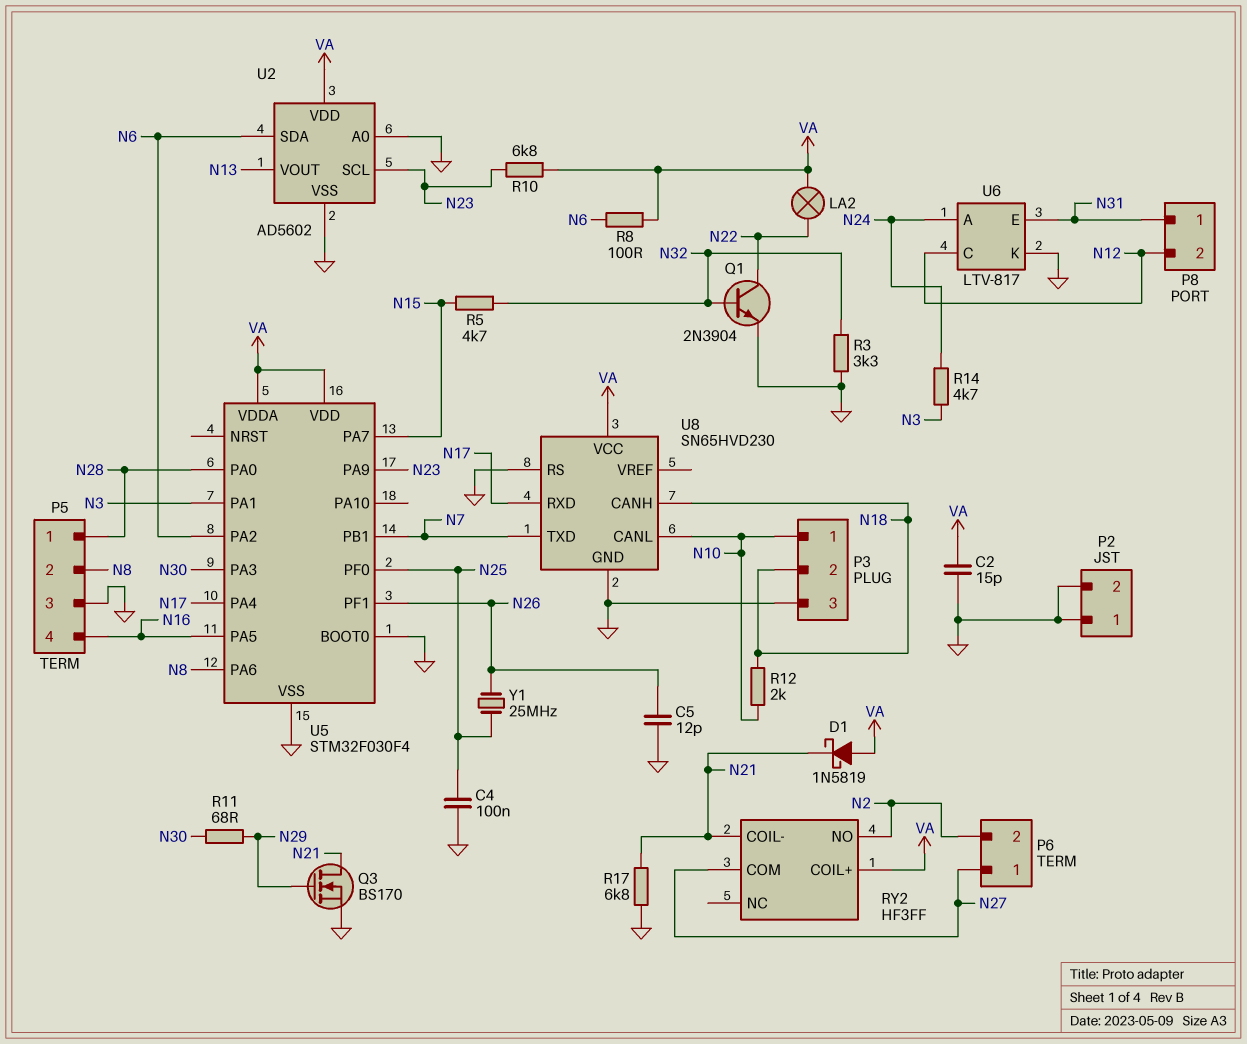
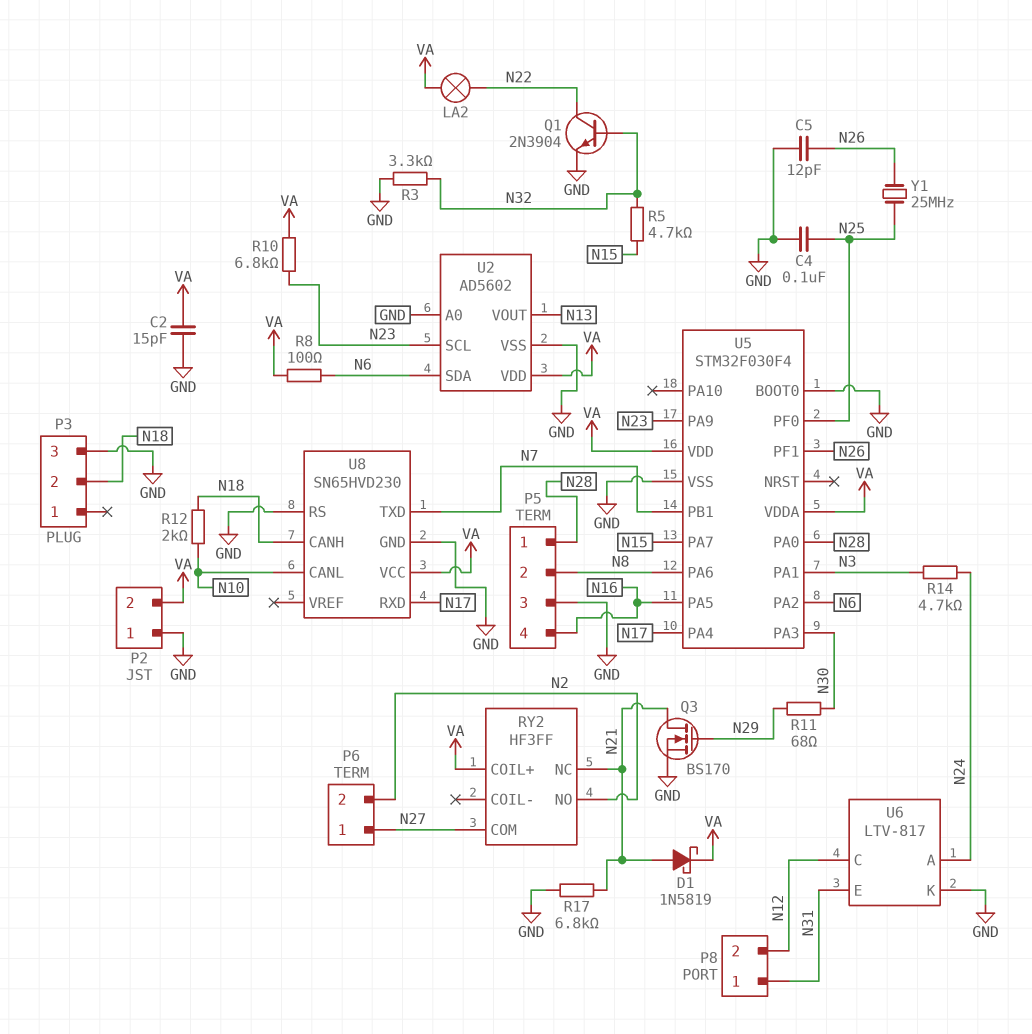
D1: schottky 1N5819 (A VA, K N21) -> schottky 1N5819 (A N21, K VA)
P2 pin 2: GND -> VA
P3 pin 1: N10 -> none
RY2 pin COIL-: N21 -> none
RY2 pin NC: none -> N21

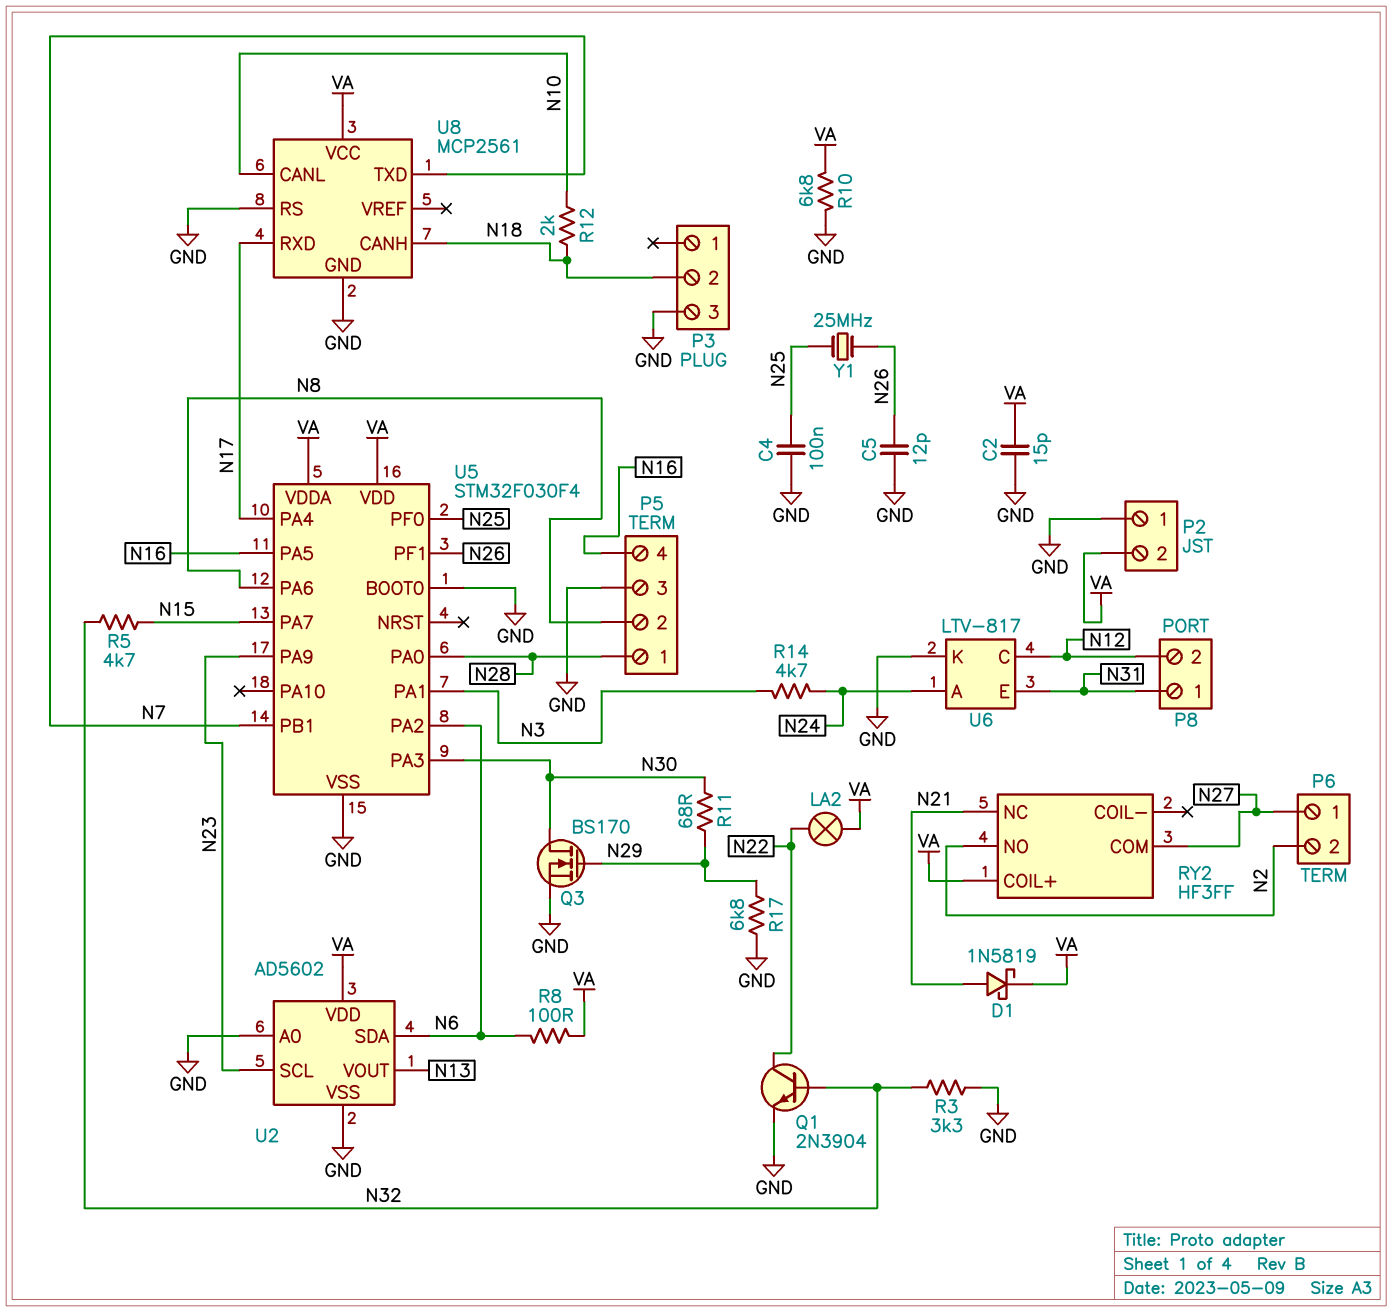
Q3: NMOS BS170 (G N29, D N21, S GND) -> NMOS BS170 (G N29, D N30, S GND)
R10: 6.8k (N23, VA) -> 6.8k (GND, VA)
R17: 6.8k (GND, N21) -> 6.8k (GND, N29)
U8: SN65HVD230 -> MCP2561

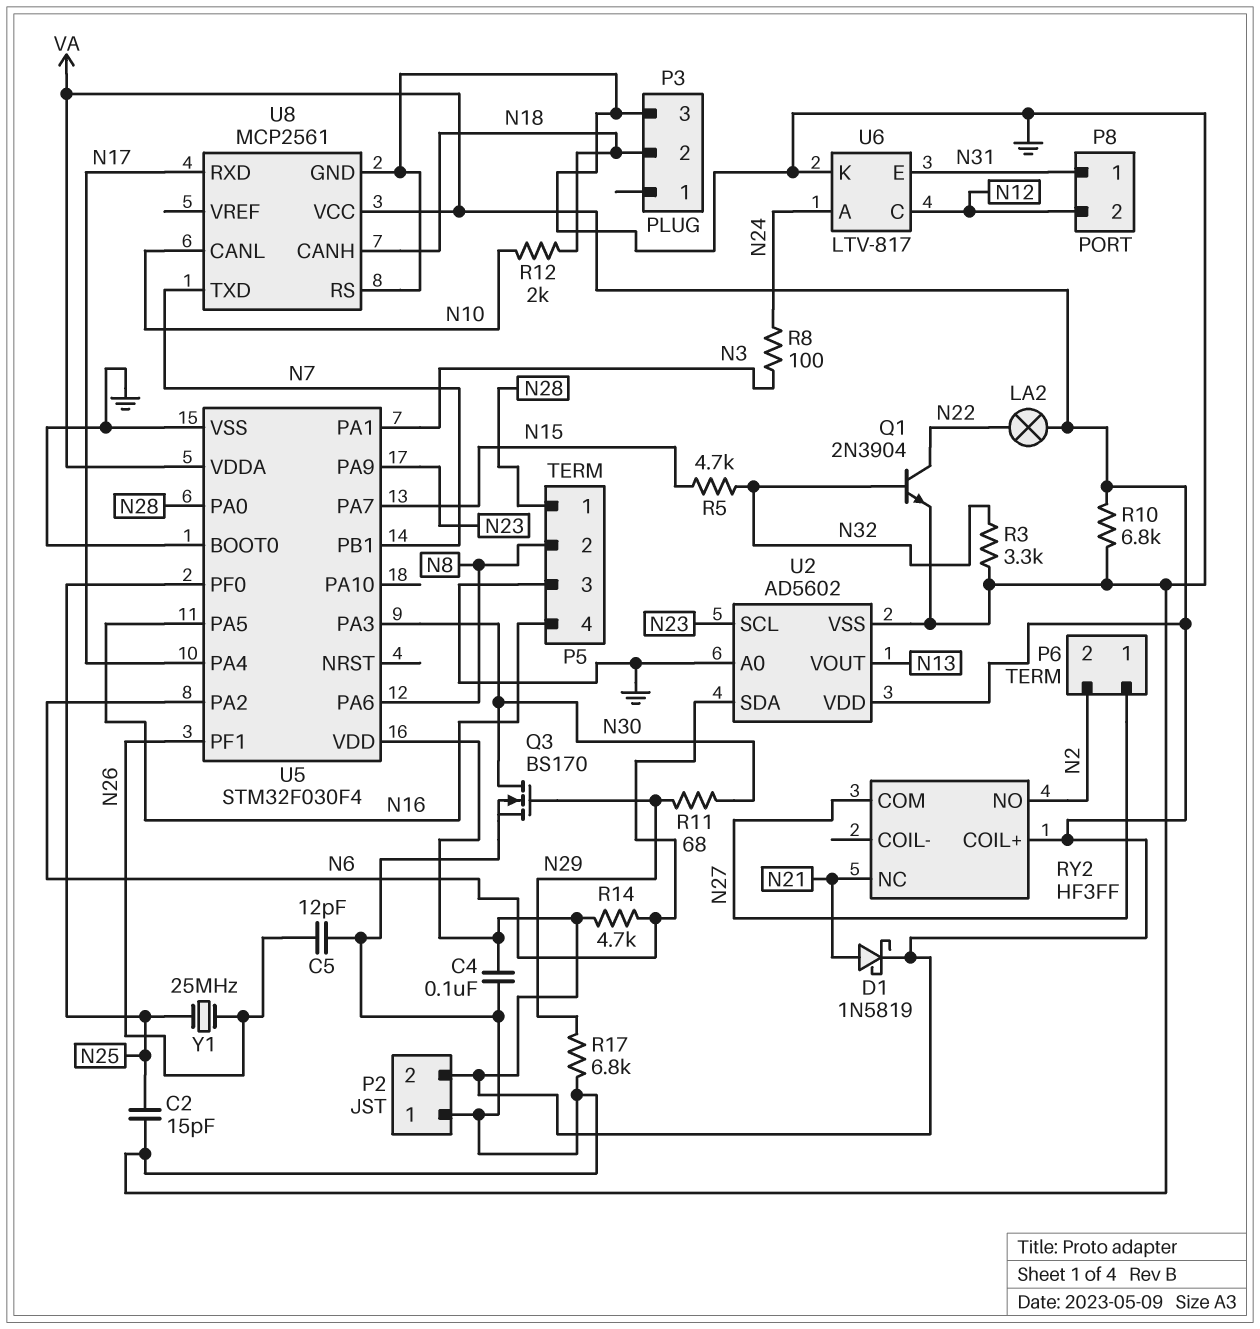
C2: 15pF (GND, VA) -> 15pF (GND, N25)
C4: 100nF (GND, N25) -> 100nF (GND, VA)
R8: 100 (N6, VA) -> 100 (N3, N24)
R14: 4.7k (N3, N24) -> 4.7k (N6, VA)

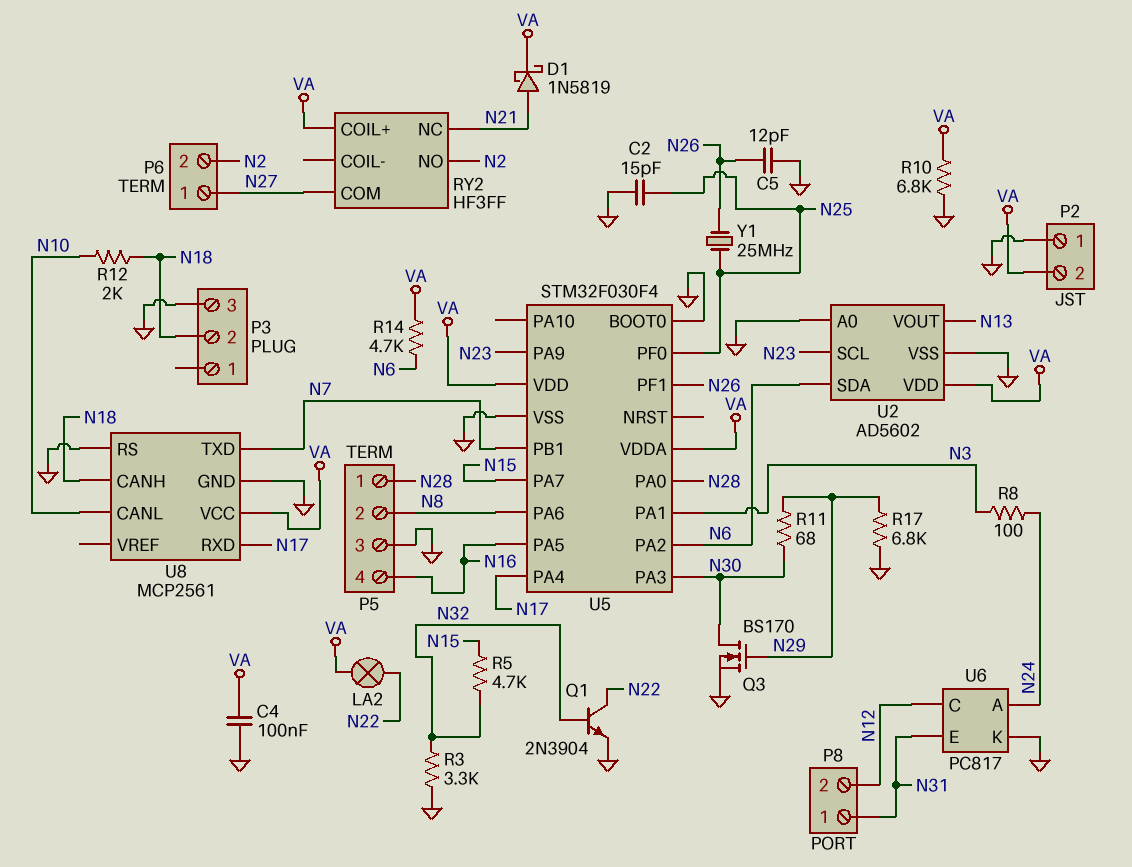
U6: LTV-817 -> PC817

